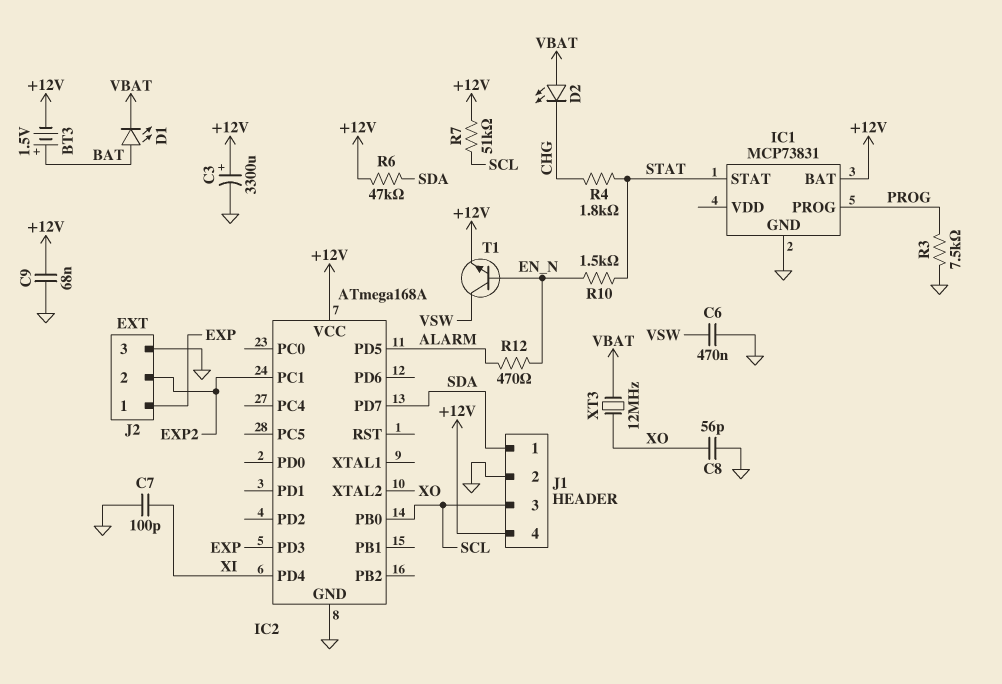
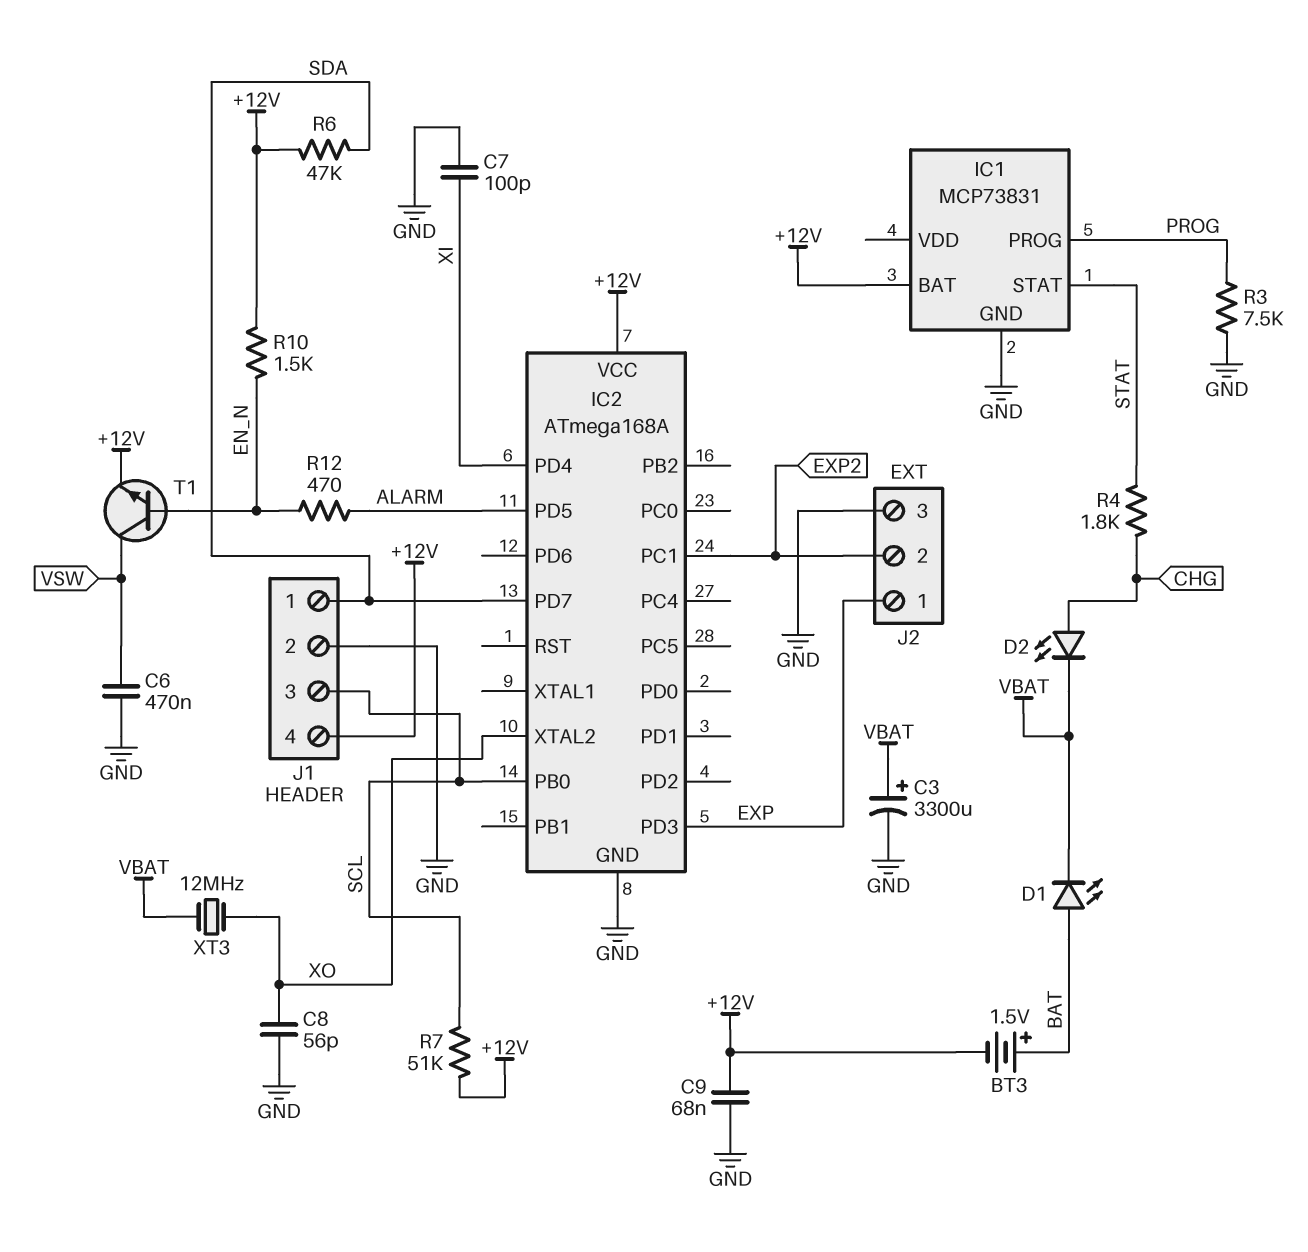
C3: 3300uF (plus +12V, minus GND) -> 3300uF (plus VBAT, minus GND)
D2: LED (A VBAT, K CHG) -> LED (A CHG, K VBAT)
R10: 1.5k (EN_N, STAT) -> 1.5k (+12V, EN_N)

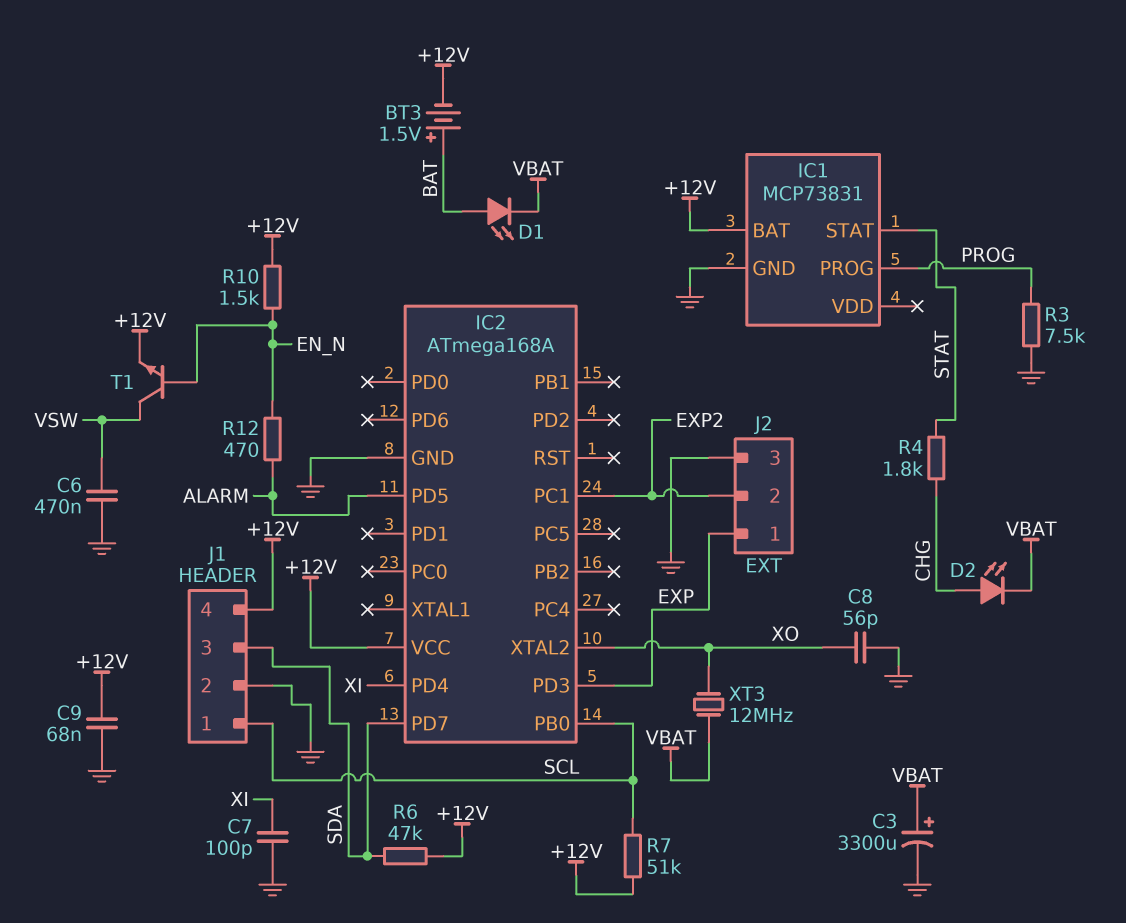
J1 pin 1: SDA -> SCL
J1 pin 3: SCL -> SDA

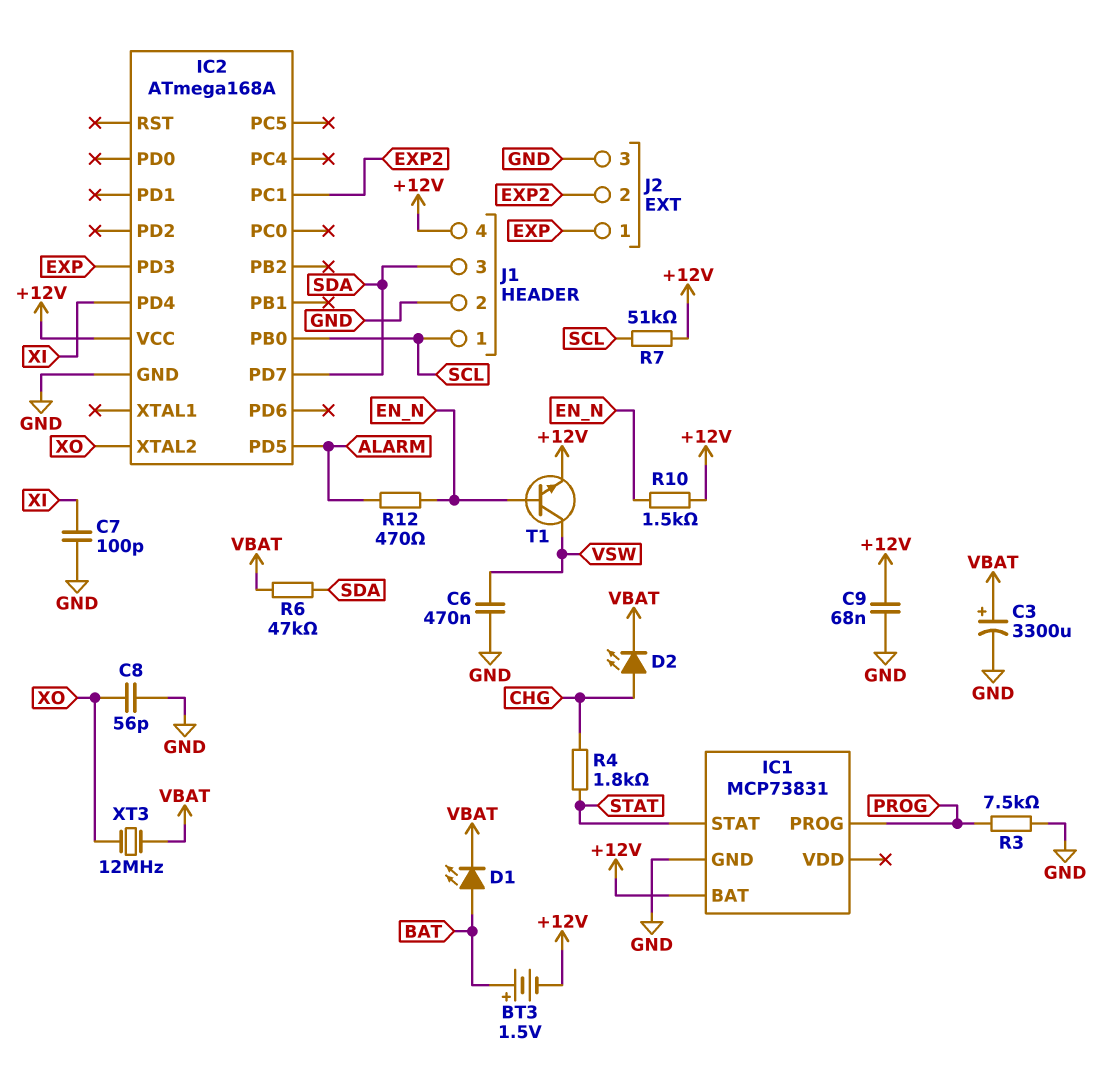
R6: 47k (+12V, SDA) -> 47k (SDA, VBAT)

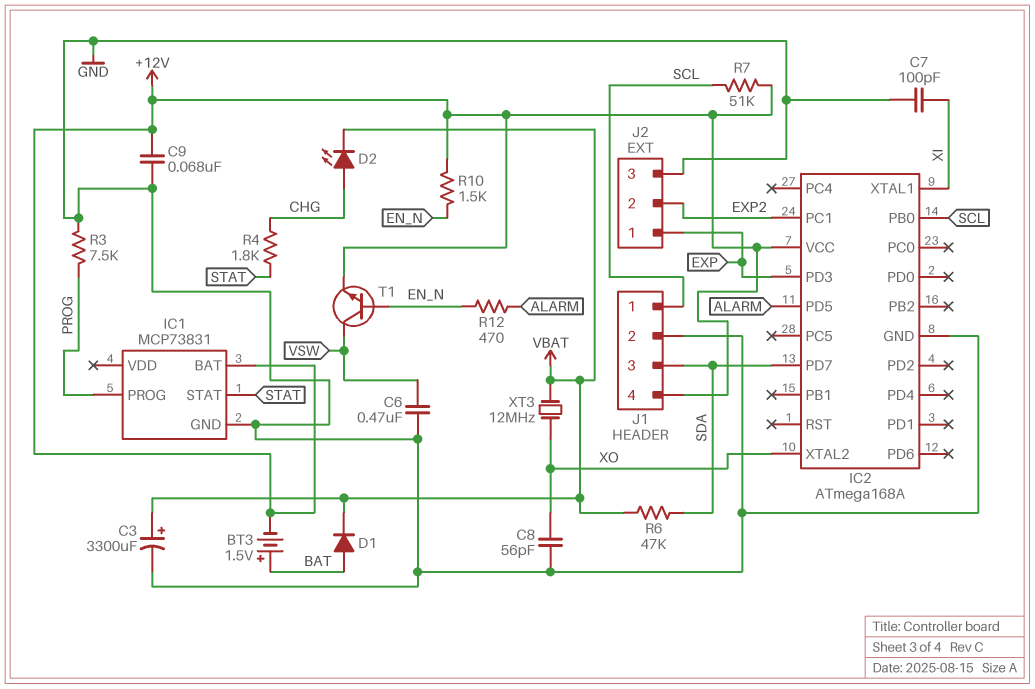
D1: LED (A BAT, K VBAT) -> diode (A BAT, K VBAT)
IC2 pin PD4: XI -> none
IC2 pin XTAL1: none -> XI

